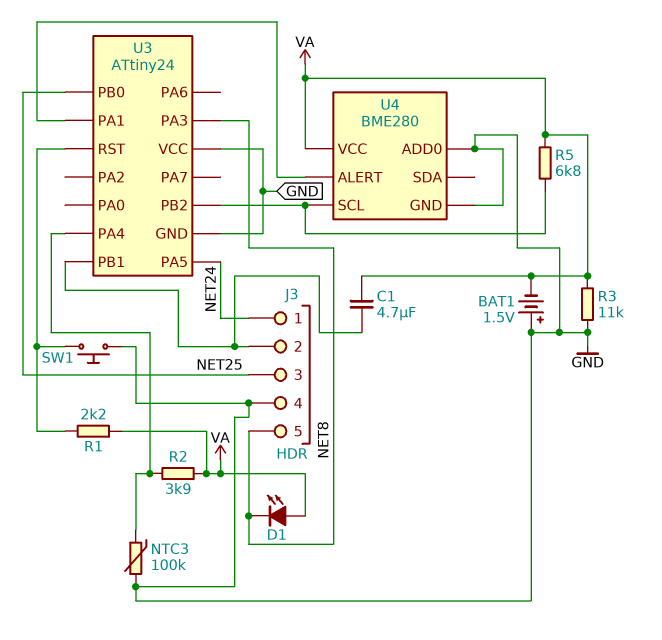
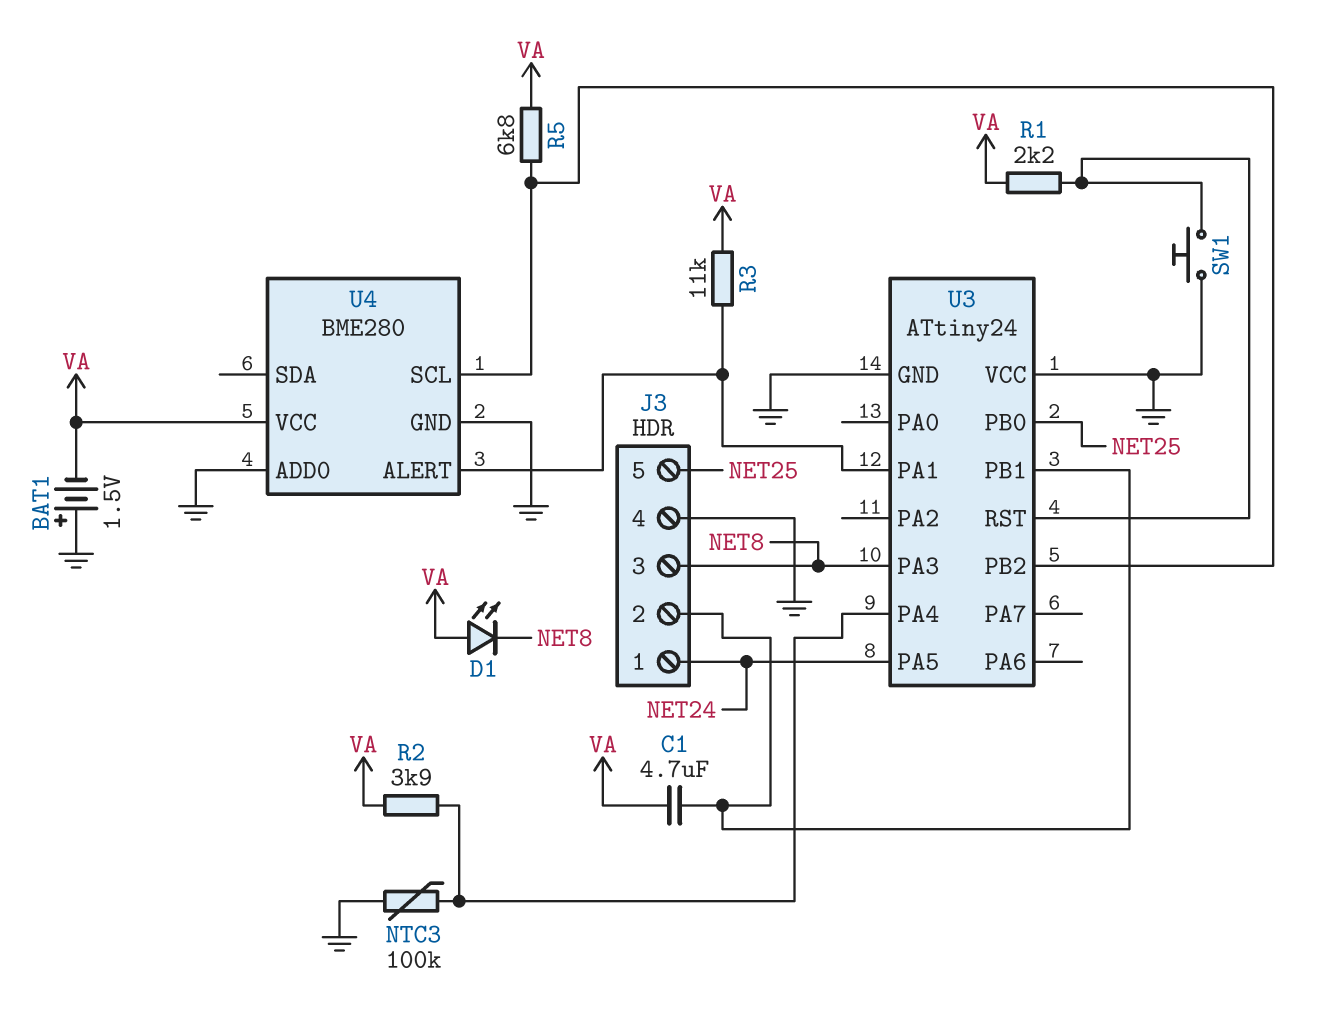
J3 pin 3: NET25 -> NET8
J3 pin 5: NET8 -> NET25
R3: 11k (GND, VA) -> 11k (U3/PA1, VA)

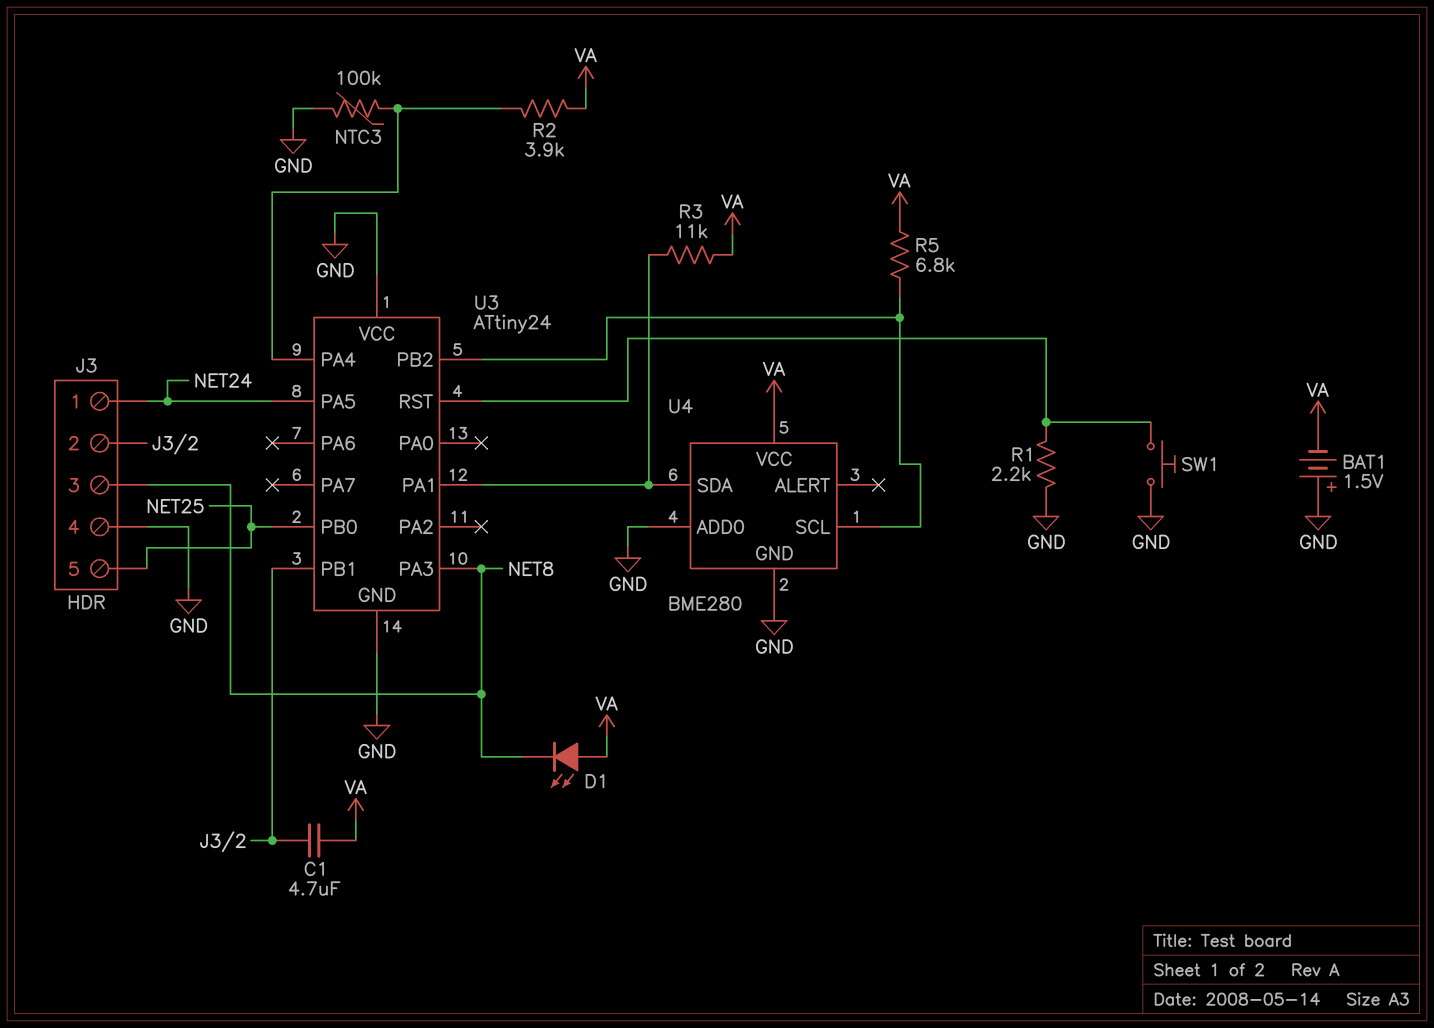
R1: 2.2k (U3/RST, VA) -> 2.2k (GND, U3/RST)
U4 pin ALERT: U3/PA1 -> none
U4 pin SDA: none -> U3/PA1

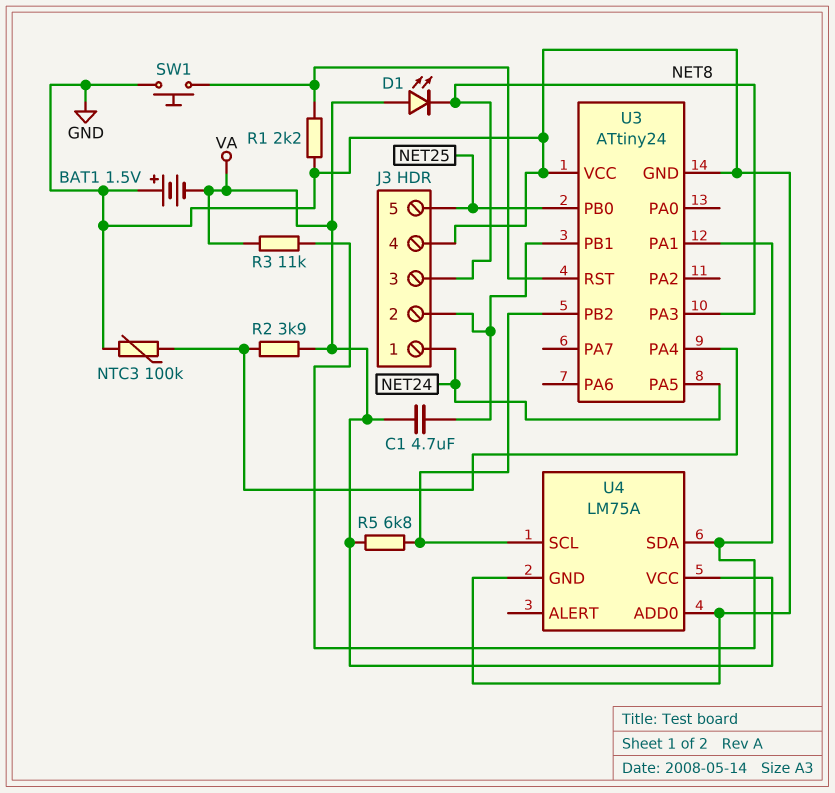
U4: BME280 -> LM75A

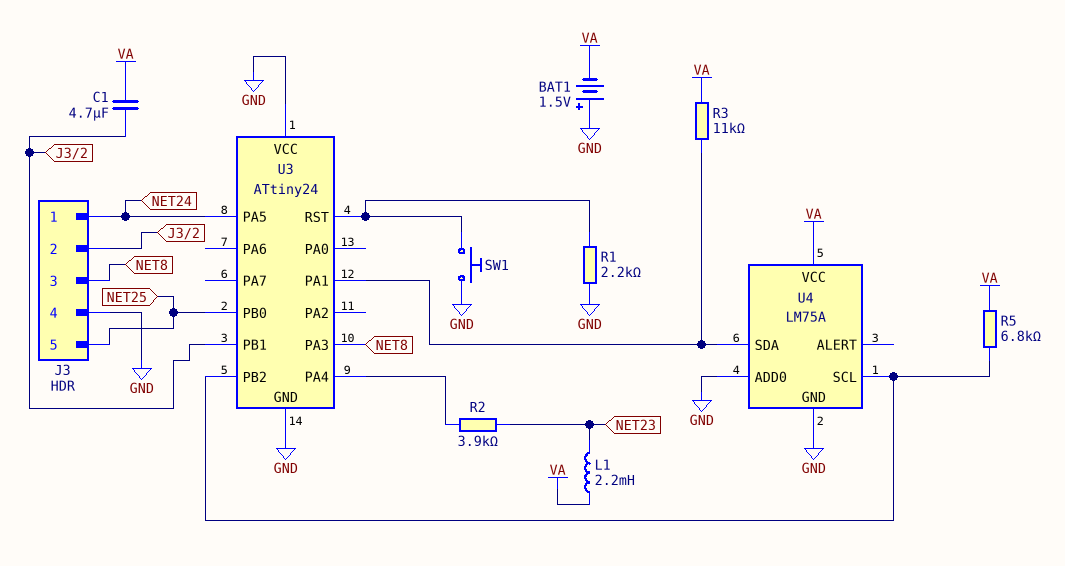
D1: LED (A VA, K NET8) -> none
L1: none -> 2.2mH (NET23, VA)
NTC3: 100k (GND, U3/PA4) -> none
R2: 3.9k (U3/PA4, VA) -> 3.9k (NET23, U3/PA4)

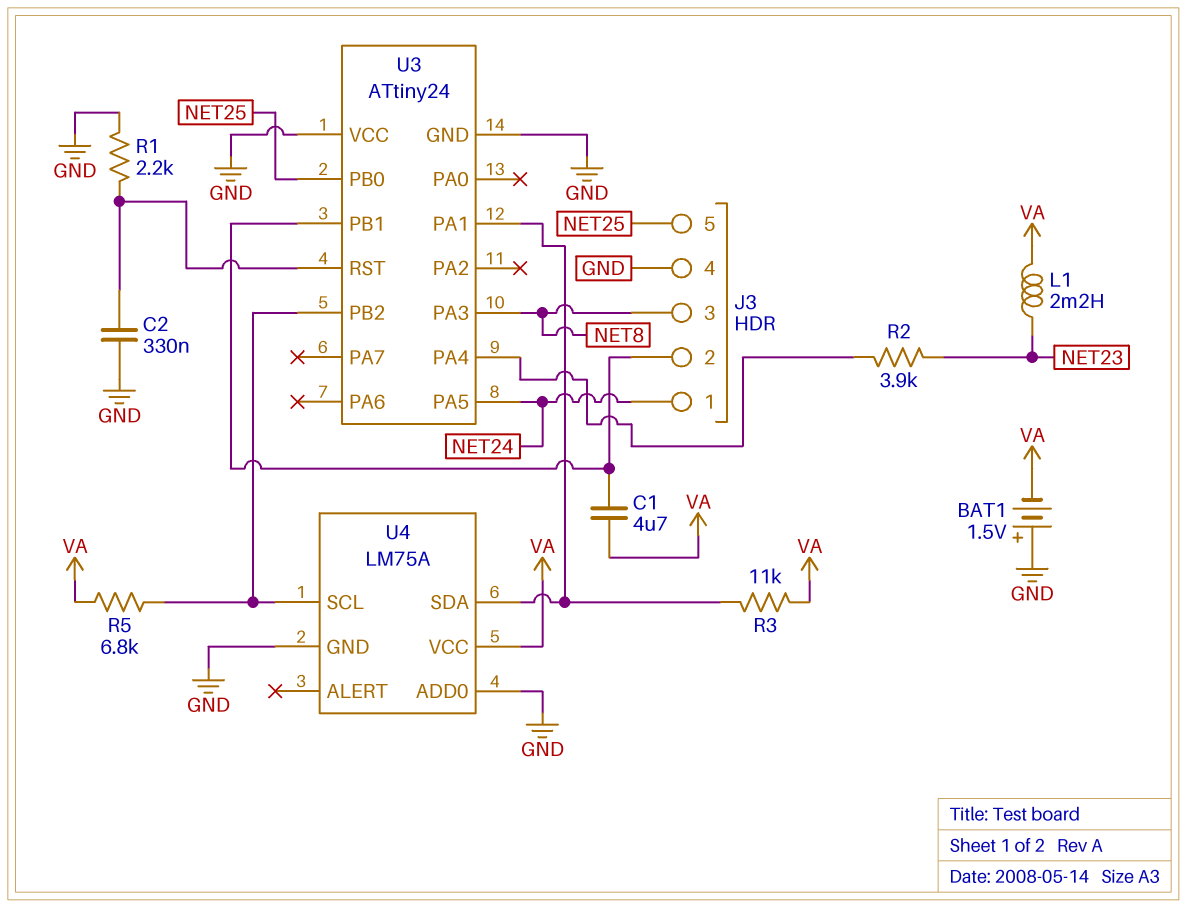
C2: none -> 330nF (GND, U3/RST)
SW1: button (GND, U3/RST) -> none

